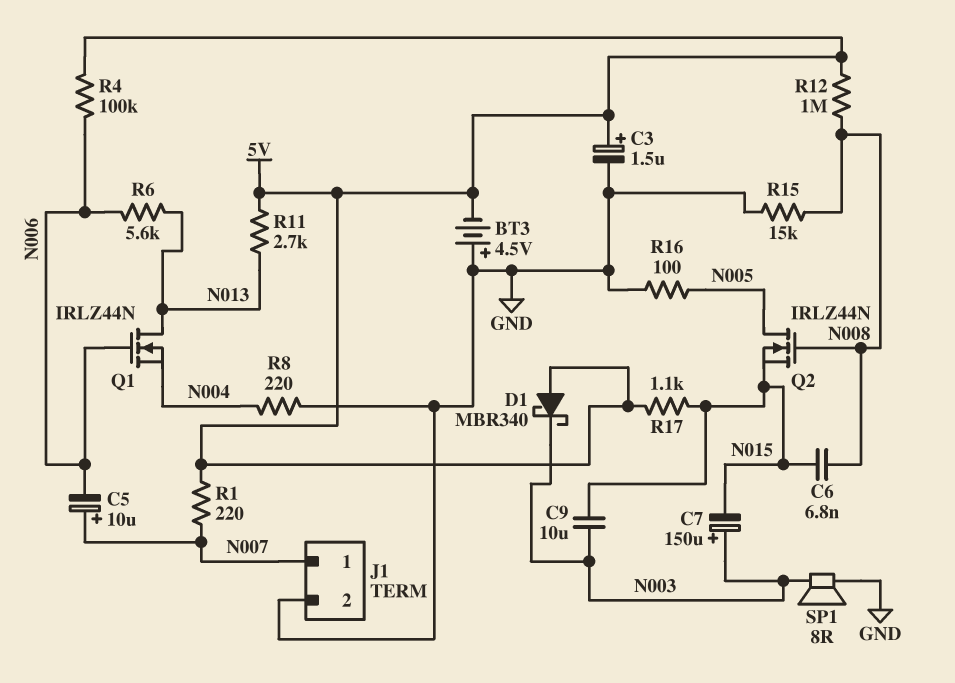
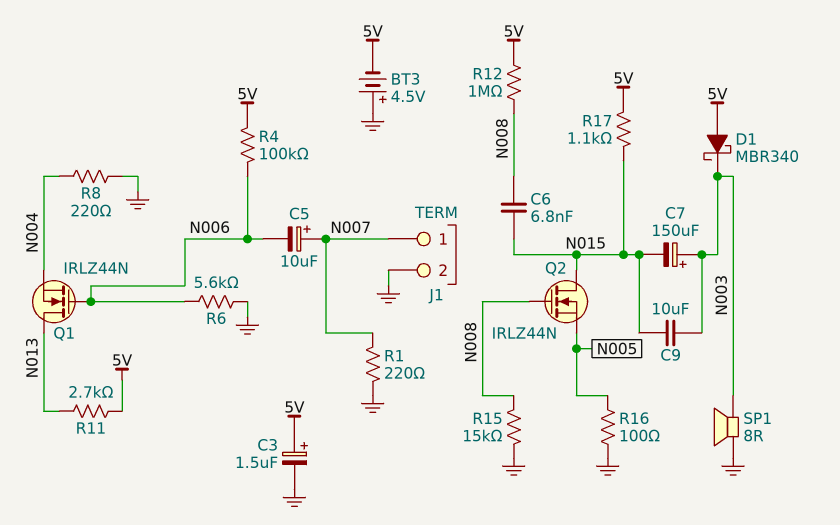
Q2: NMOS IRLZ44N (G N008, D N005, S N015) -> NMOS IRLZ44N (G N008, D N015, S N005)
R1: 220 (5V, N007) -> 220 (GND, N007)
R6: 5.6k (N006, N013) -> 5.6k (GND, N006)

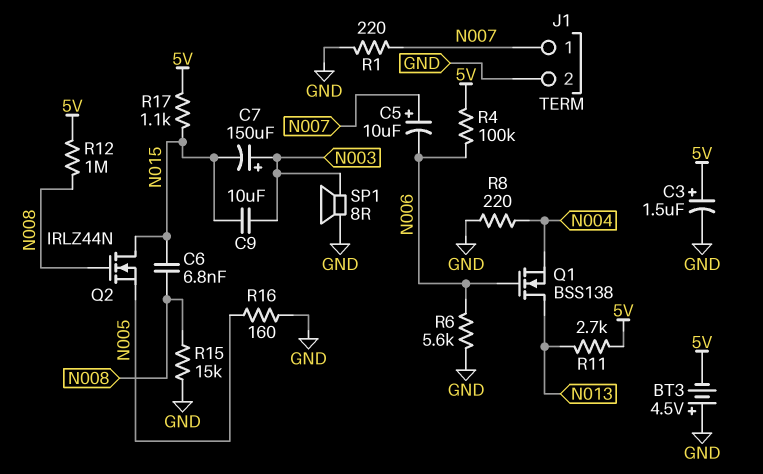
D1: schottky MBR340 (A 5V, K N003) -> none
Q1: NMOS IRLZ44N (G N006, D N013, S N004) -> NMOS BSS138 (G N006, D N013, S N004)
R16: 100 (GND, N005) -> 160 (GND, N005)

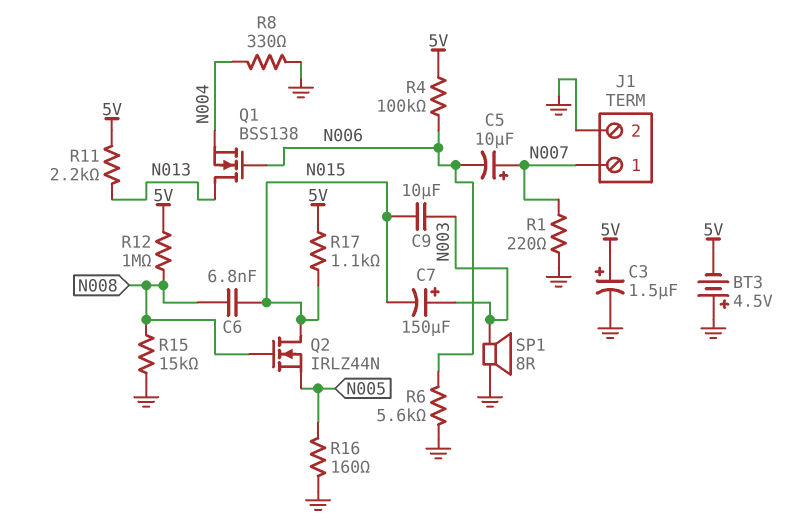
R8: 220 (GND, N004) -> 330 (GND, N004)
R11: 2.7k (5V, N013) -> 2.2k (5V, N013)

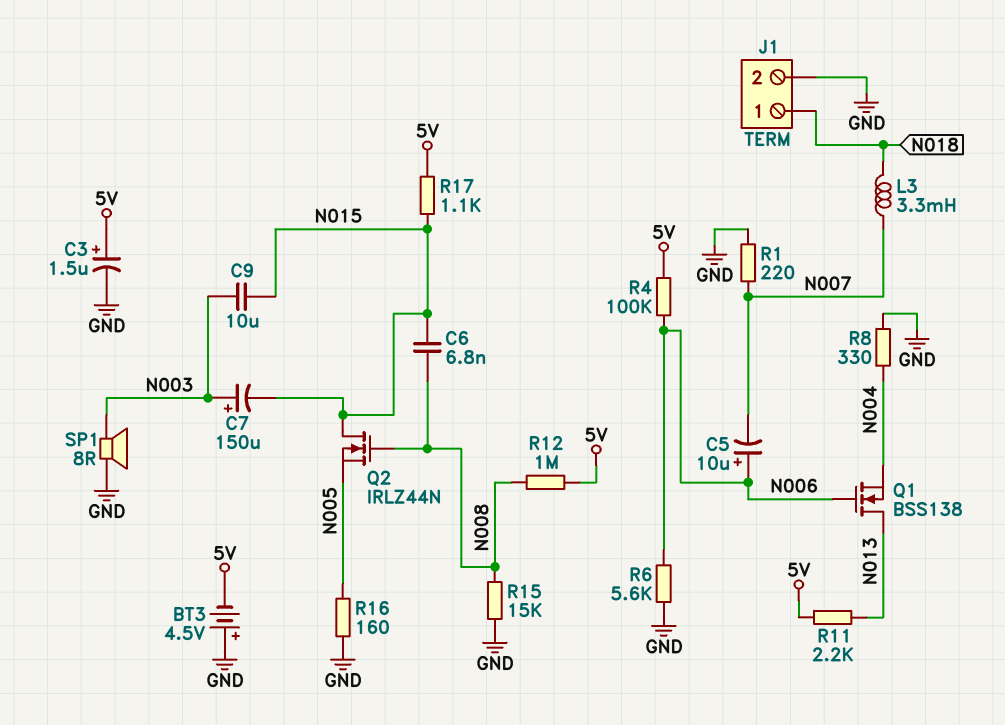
C5: 10uF (plus N007, minus N006) -> 10uF (plus N006, minus N007)
J1 pin 1: N007 -> N018
L3: none -> 3.3mH (N007, N018)

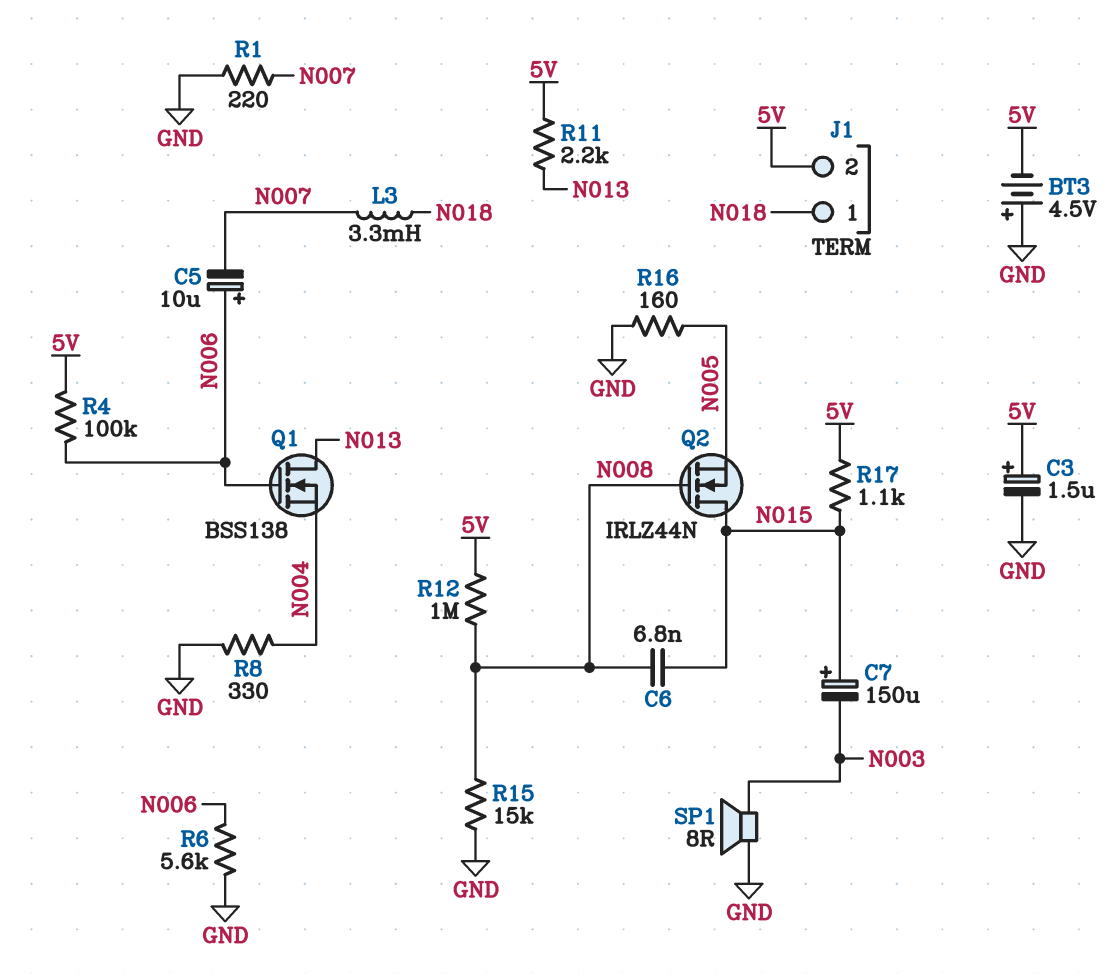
C7: 150uF (plus N003, minus N015) -> 150uF (plus N015, minus N003)
C9: 10uF (N003, N015) -> none
J1 pin 2: GND -> 5V

